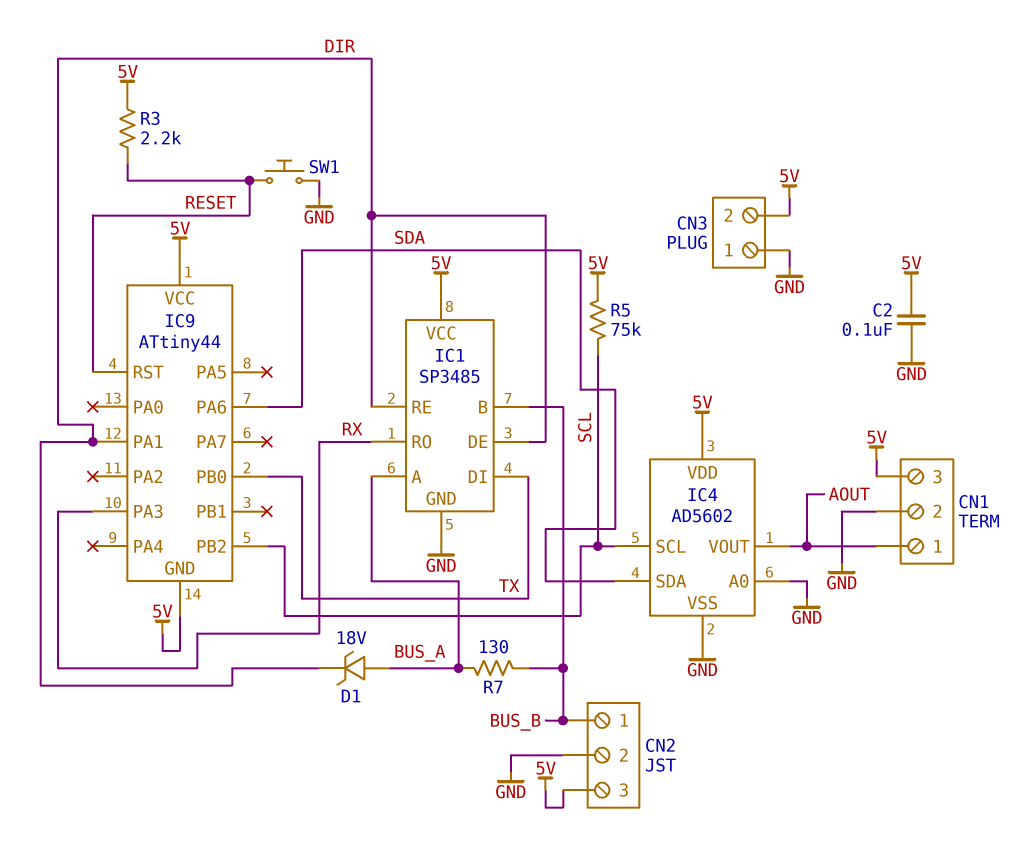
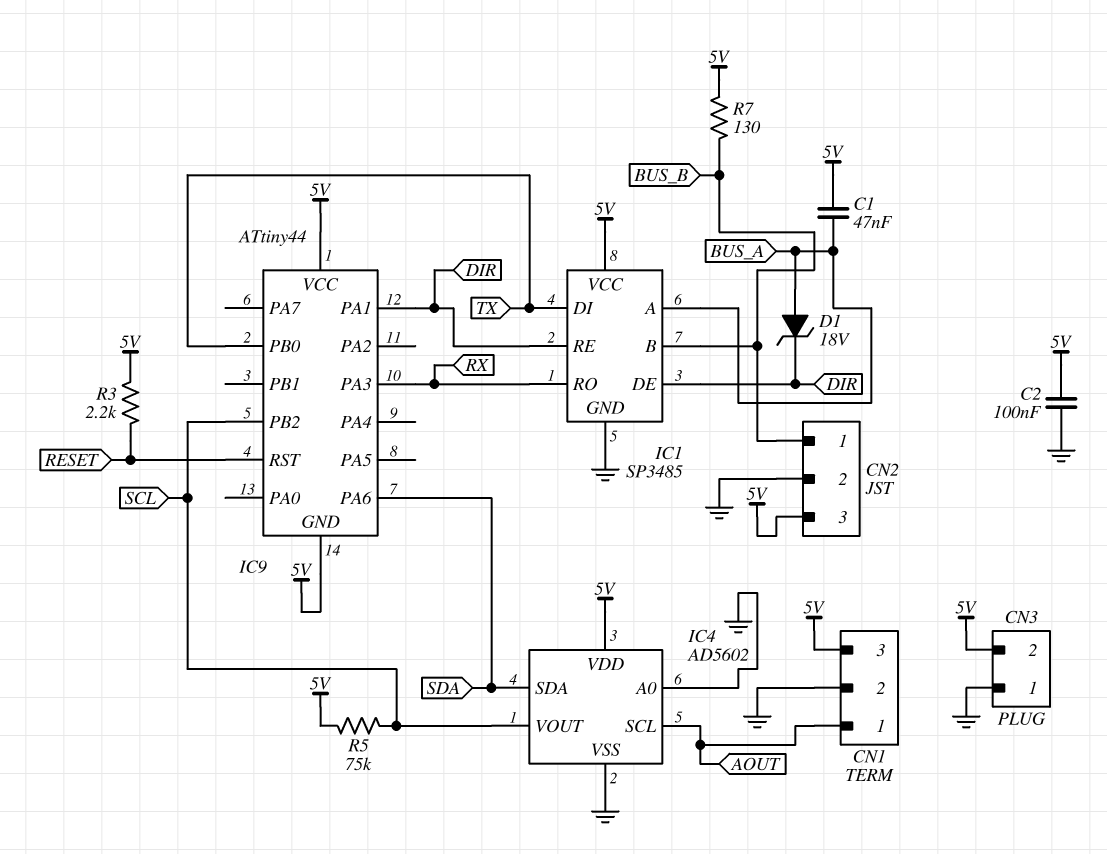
C1: none -> 47nF (5V, BUS_A)
IC4 pin SCL: SCL -> AOUT
IC4 pin VOUT: AOUT -> SCL
R7: 130 (BUS_A, BUS_B) -> 130 (5V, BUS_B)
SW1: button (GND, RESET) -> none

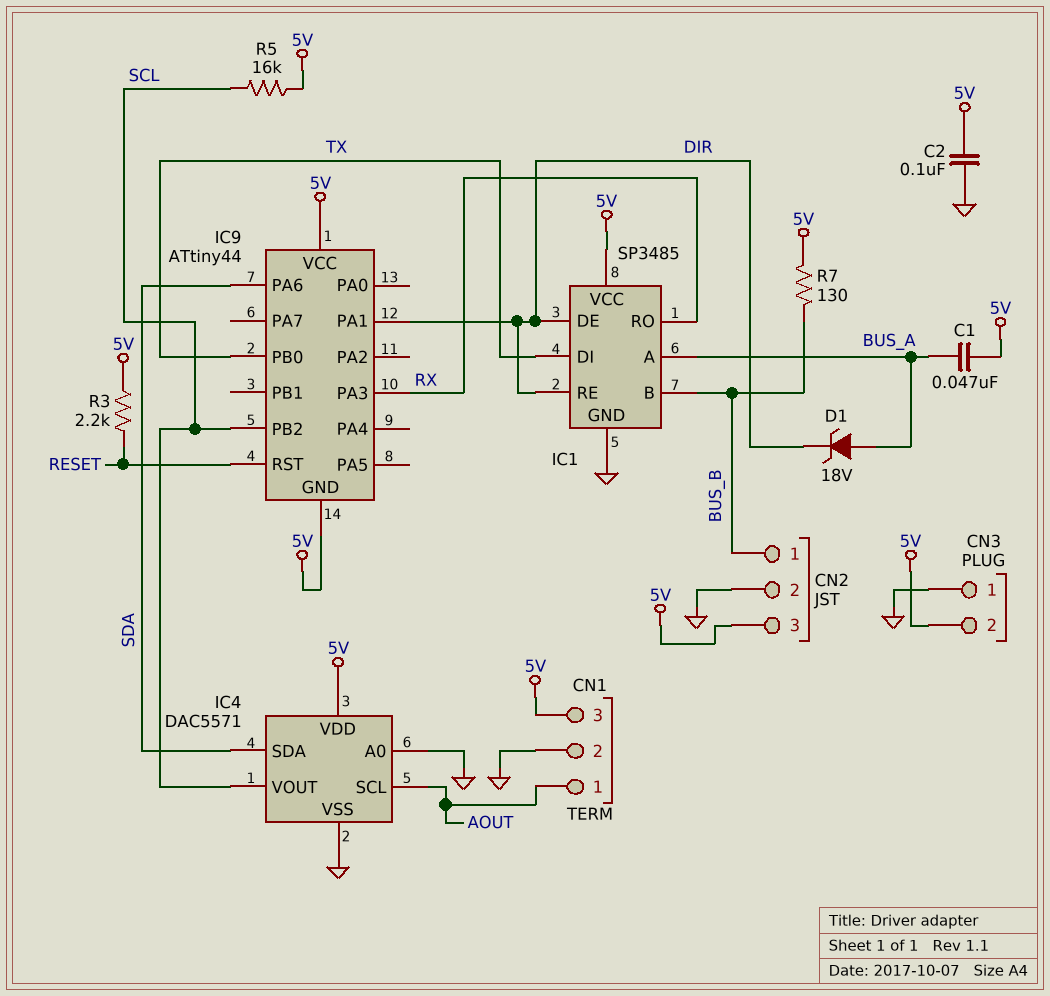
IC4: AD5602 -> DAC5571
R5: 75k (5V, SCL) -> 16k (5V, SCL)

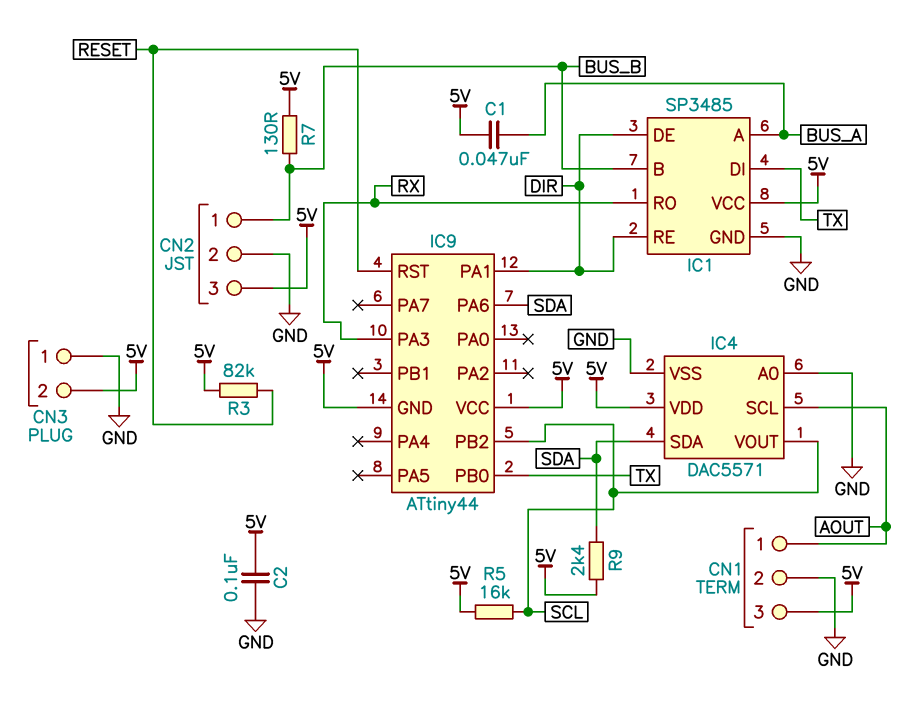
D1: zener 18V (A BUS_A, K DIR) -> none
R3: 2.2k (5V, RESET) -> 82k (5V, RESET)
R9: none -> 2.4k (5V, SDA)

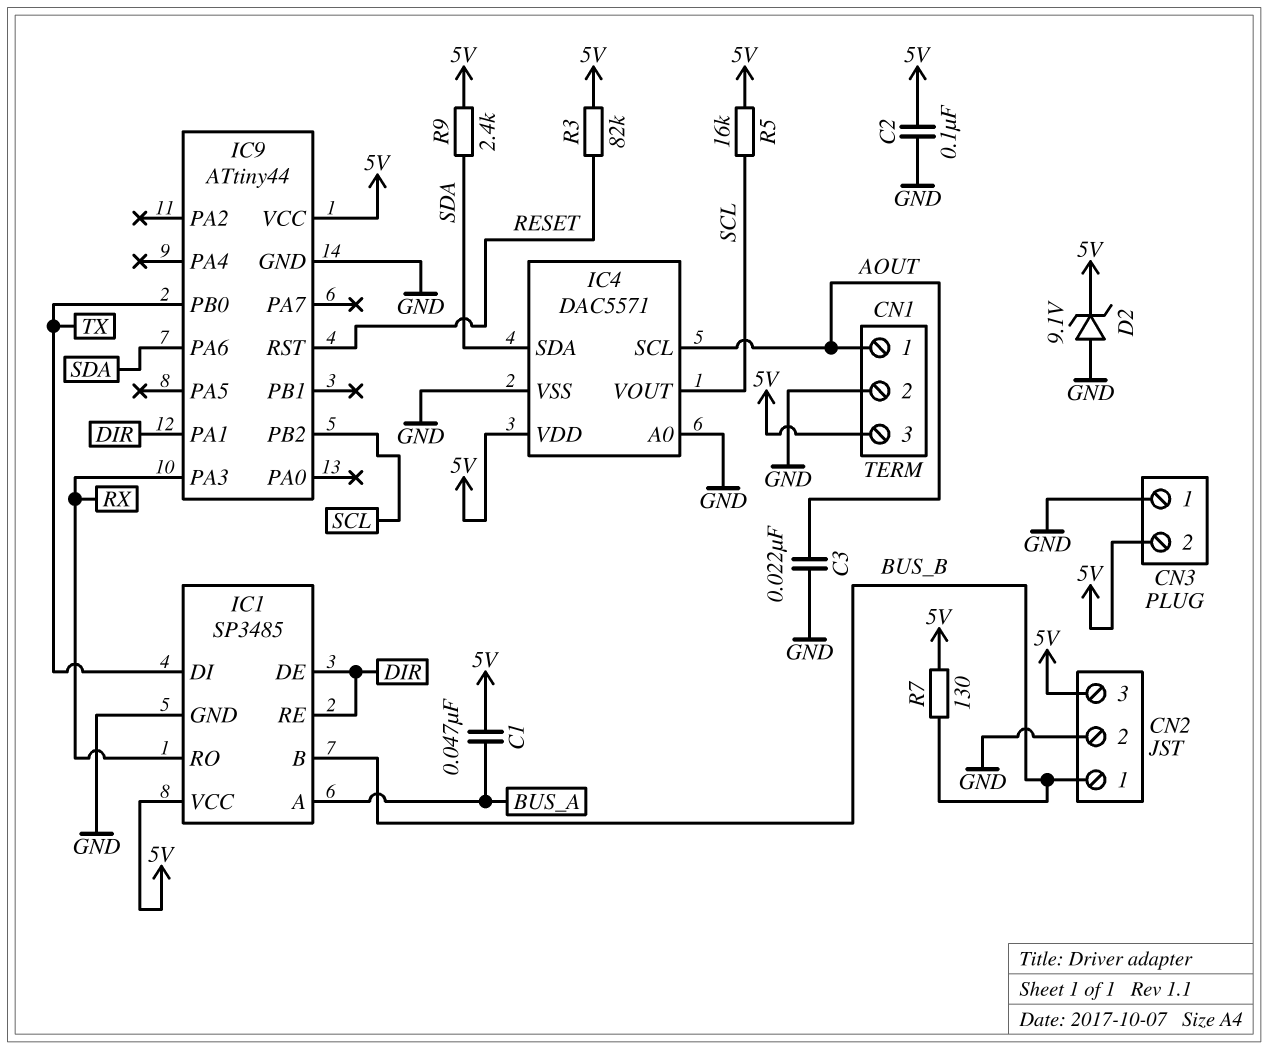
C3: none -> 22nF (AOUT, GND)
D2: none -> zener 9.1V (A GND, K 5V)
IC9 pin GND: 5V -> GND

